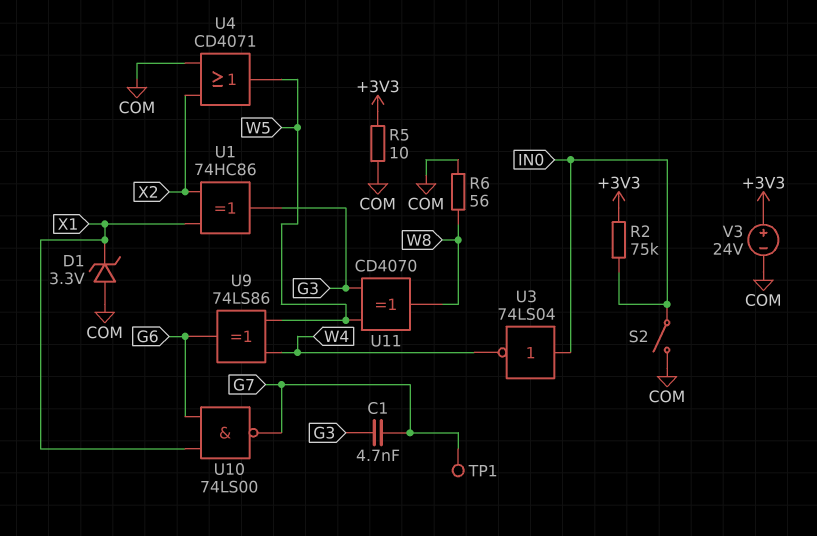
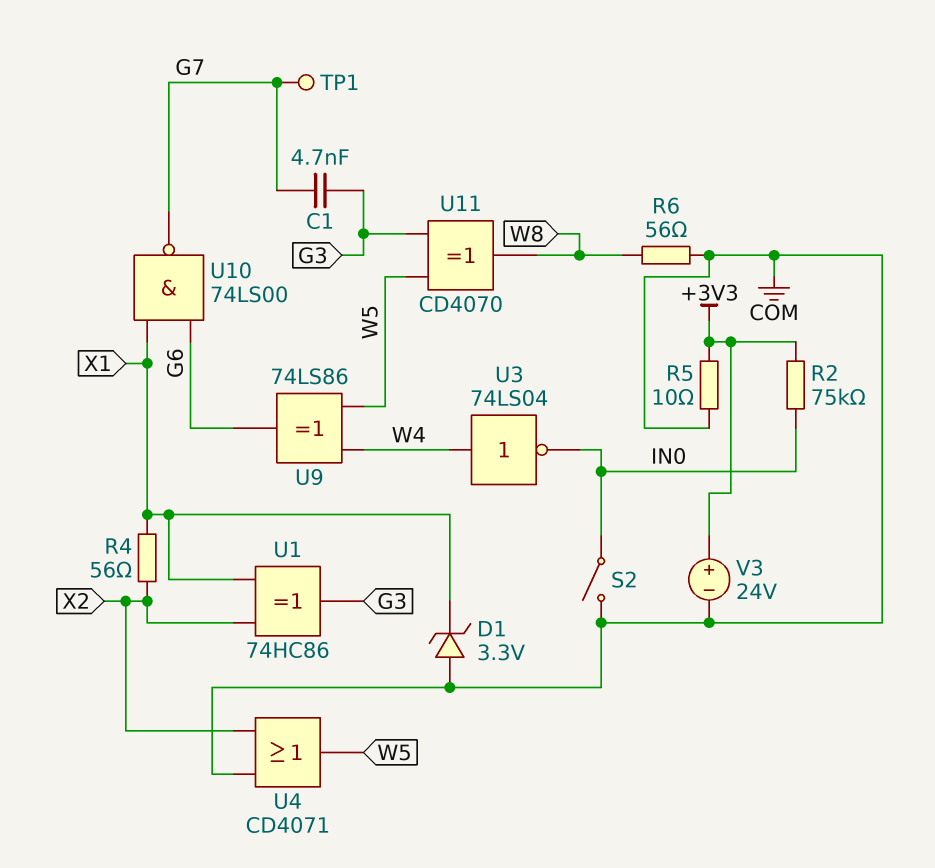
R4: none -> 56 (X1, X2)
U3: NOT 74LS04 (in IN0, out W4) -> NOT 74LS04 (in W4, out IN0)

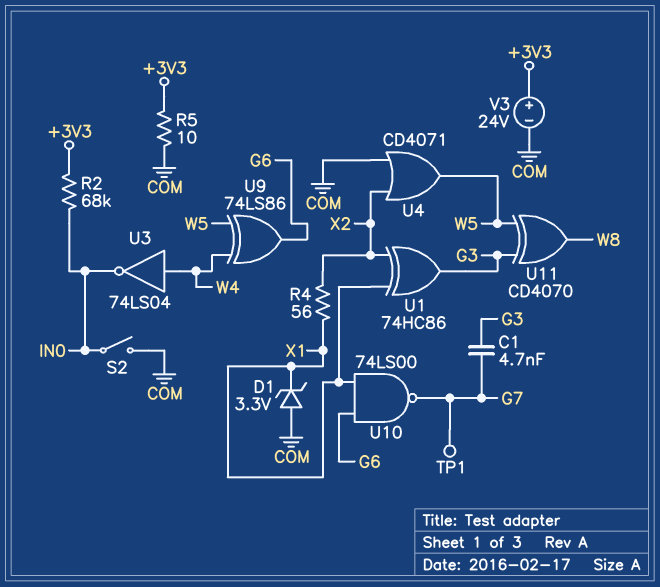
R2: 75k (+3V3, IN0) -> 68k (+3V3, IN0)
R6: 56 (COM, W8) -> none

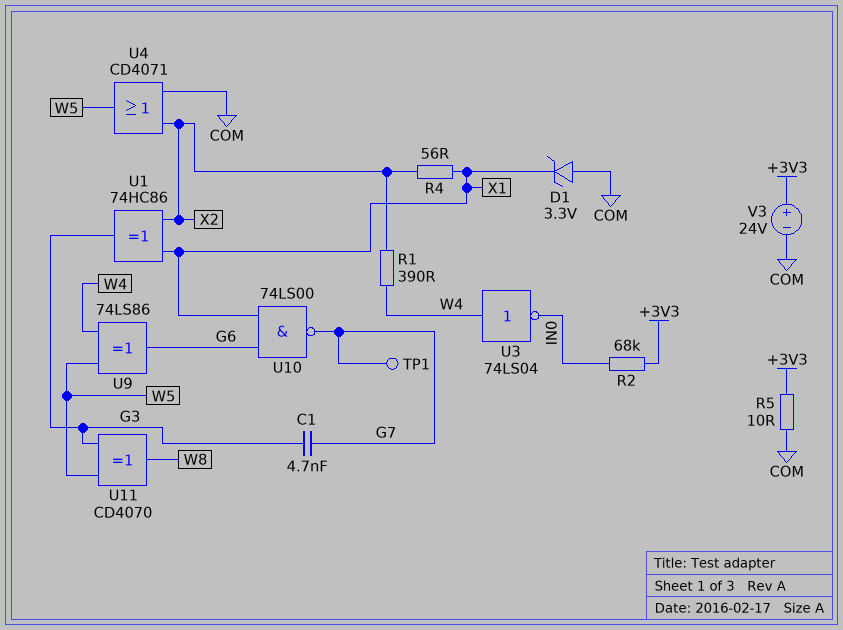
R1: none -> 390 (W4, X2)
S2: switch (COM, IN0) -> none

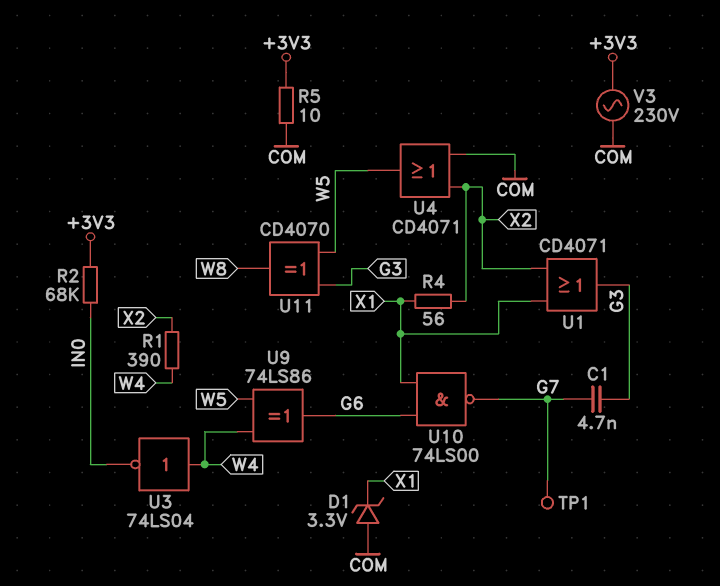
U1: XOR 74HC86 (in X1, in X2, out G3) -> OR CD4071 (in X1, in X2, out G3)
V3: 24V (plus +3V3, minus COM) -> AC 230V (+3V3, COM)

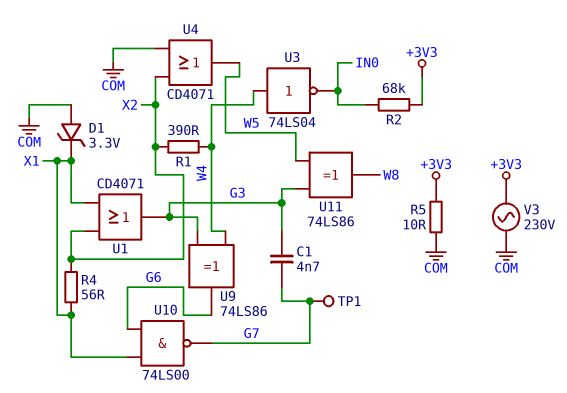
U9: XOR 74LS86 (in W4, in W5, out G6) -> XOR 74LS86 (in G3, in W4, out G6)
U11: XOR CD4070 (in G3, in W5, out W8) -> XOR 74LS86 (in G3, in W5, out W8)

